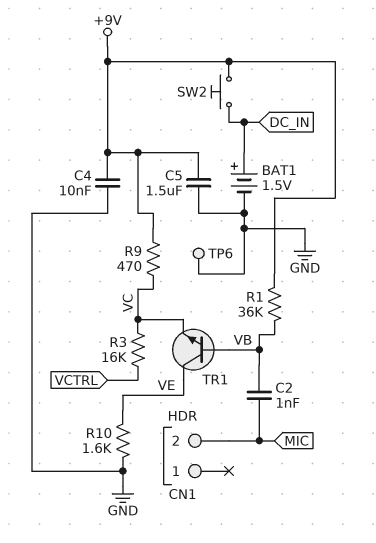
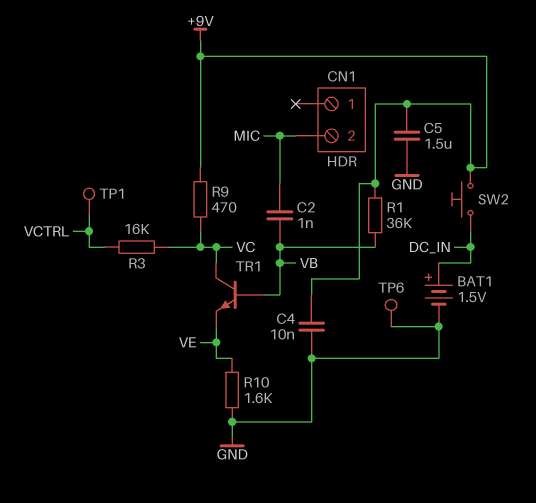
TP1: none -> test point (VCTRL)
TR1: NPN (B VB, C VE, E VC) -> NPN (B VB, C VC, E VE)

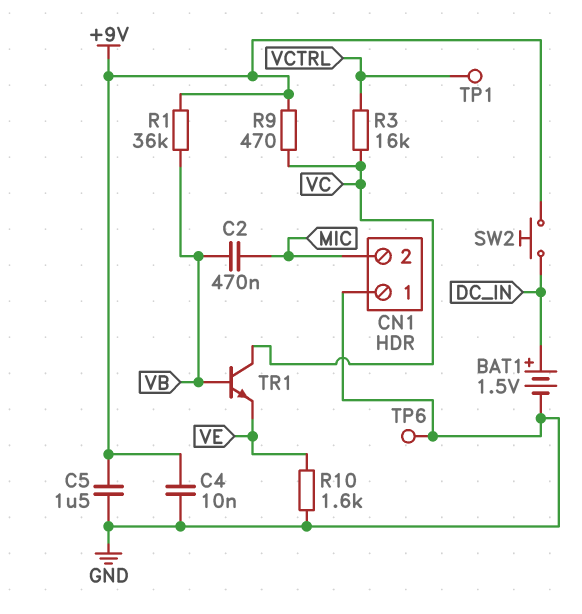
C2: 1nF (MIC, VB) -> 470nF (MIC, VB)
CN1 pin 1: none -> GND

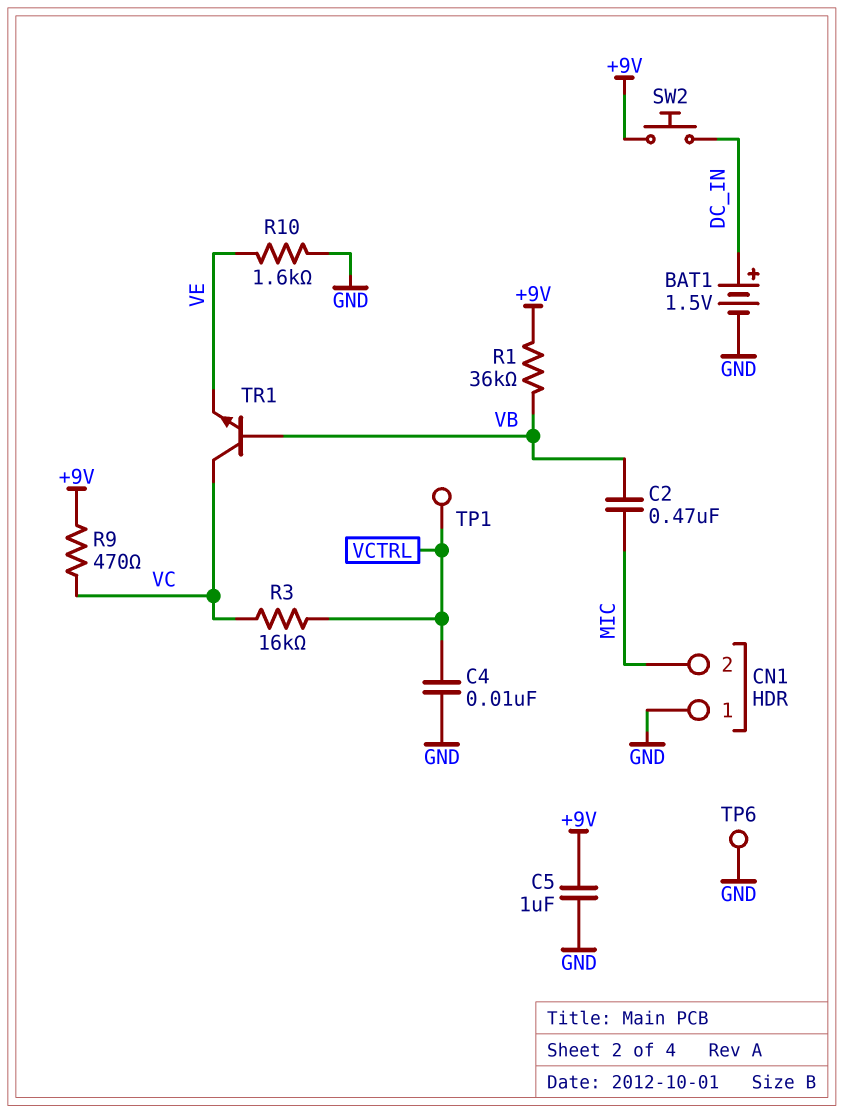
C4: 10nF (+9V, GND) -> 10nF (GND, VCTRL)
C5: 1.5uF (+9V, GND) -> 1uF (+9V, GND)

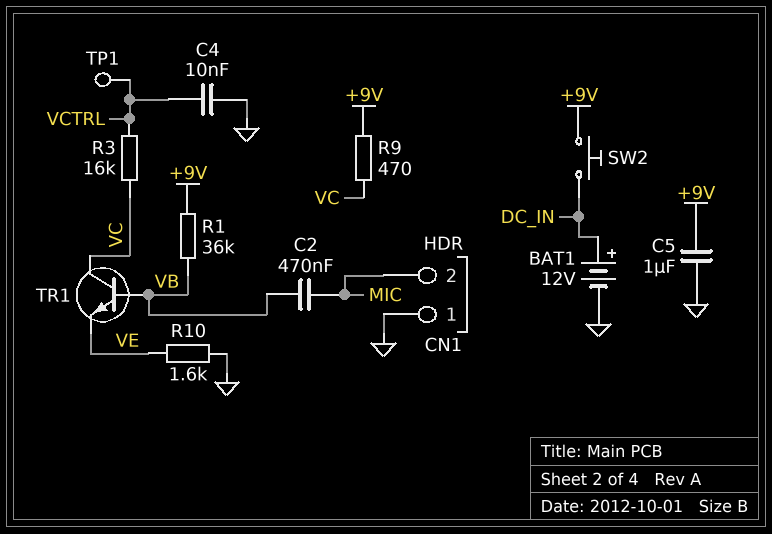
BAT1: 1.5V (plus DC_IN, minus GND) -> 12V (plus DC_IN, minus GND)
TP6: test point (GND) -> none

